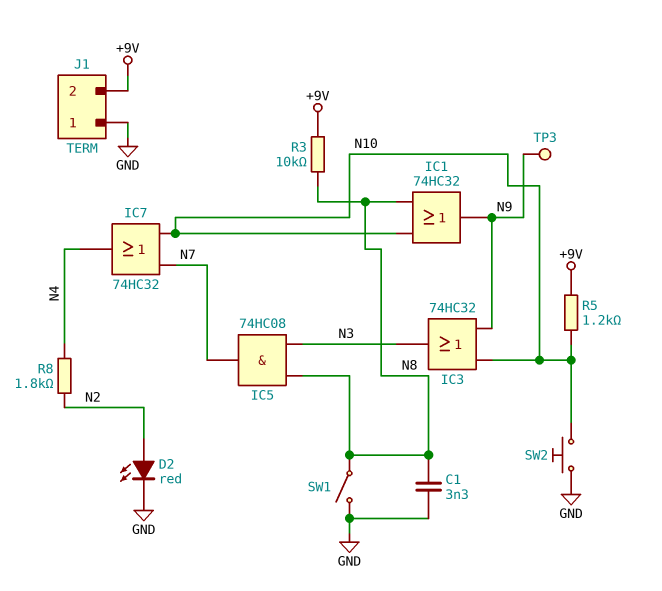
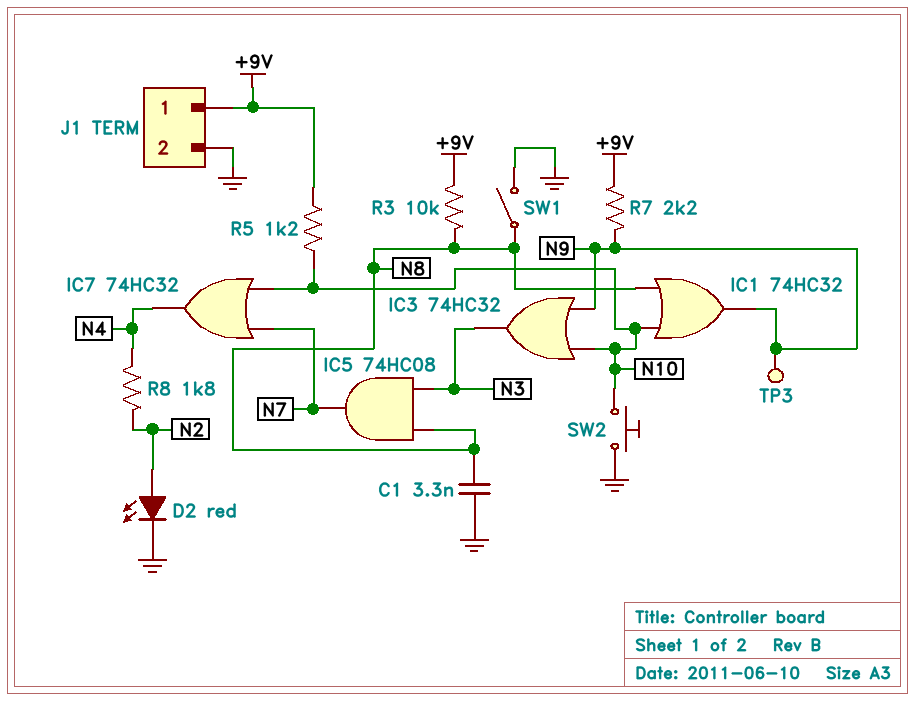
J1 pin 1: GND -> +9V
J1 pin 2: +9V -> GND
R7: none -> 2.2k (+9V, N9)

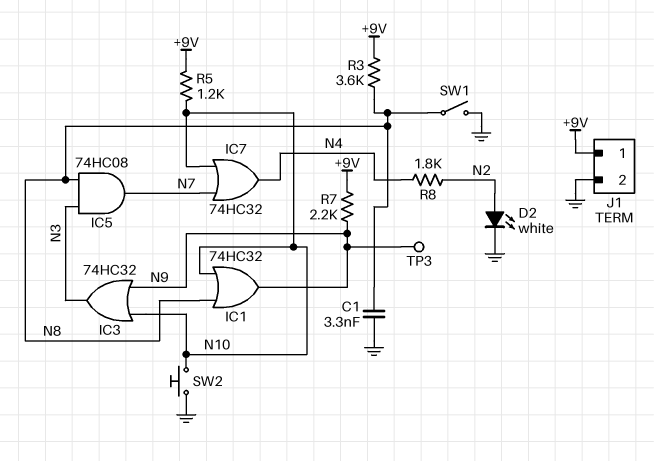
D2: LED red (A N2, K GND) -> LED white (A N2, K GND)
R3: 10k (+9V, N8) -> 3.6k (+9V, N8)

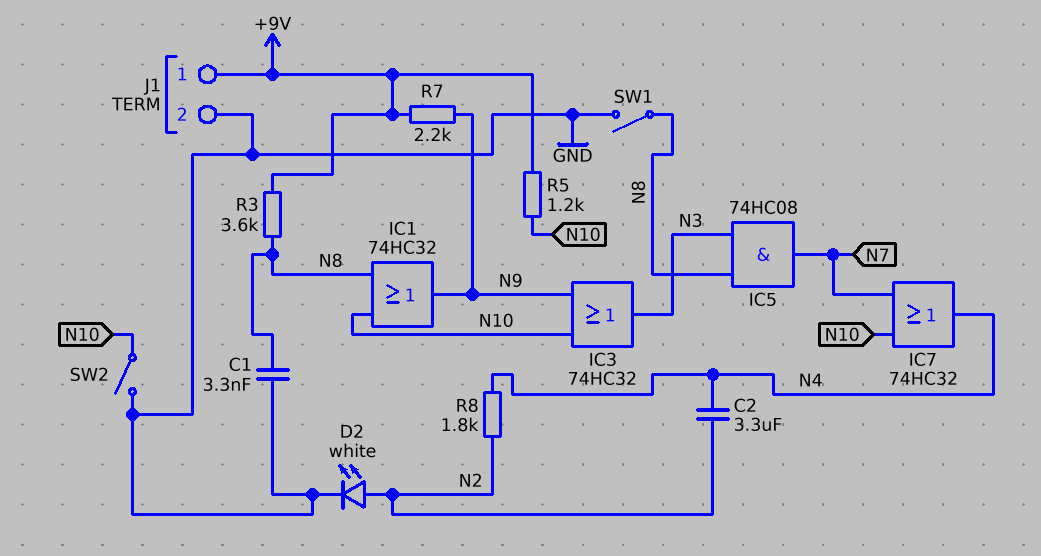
C2: none -> 3.3uF (N2, N4)
SW2: button (GND, N10) -> switch (GND, N10)
TP3: test point (N9) -> none

